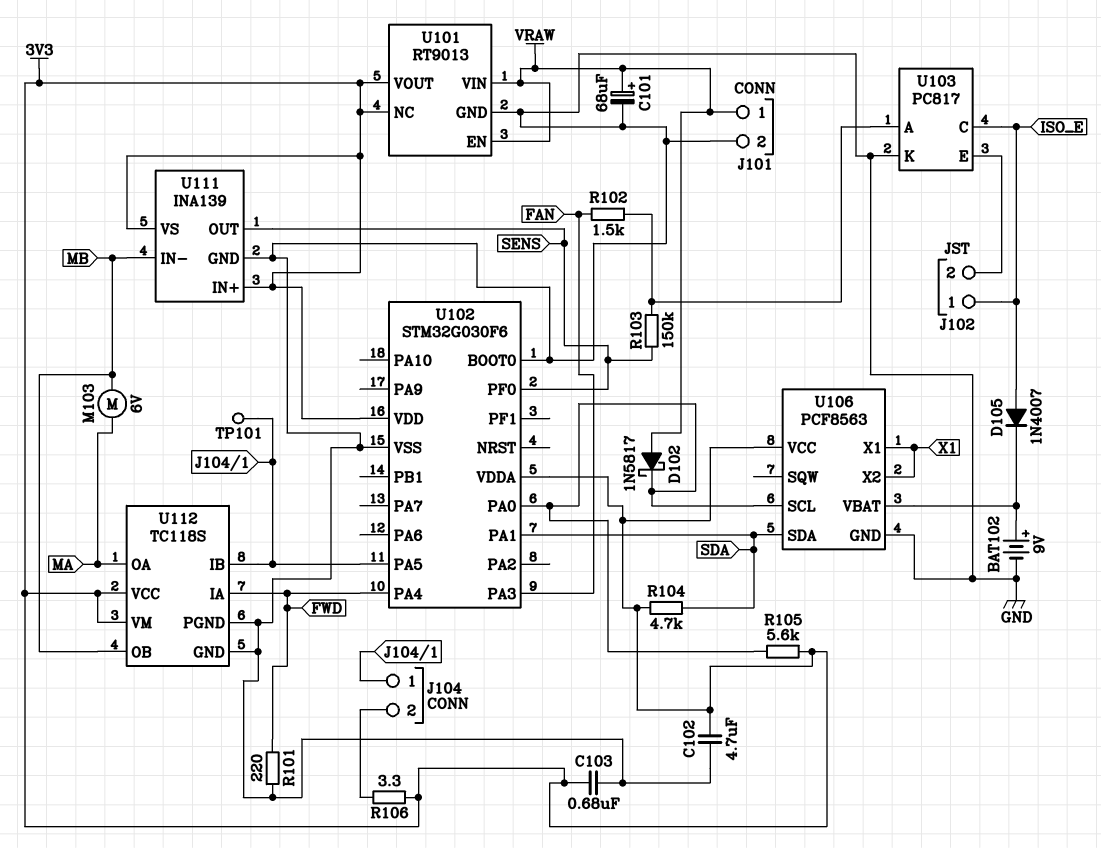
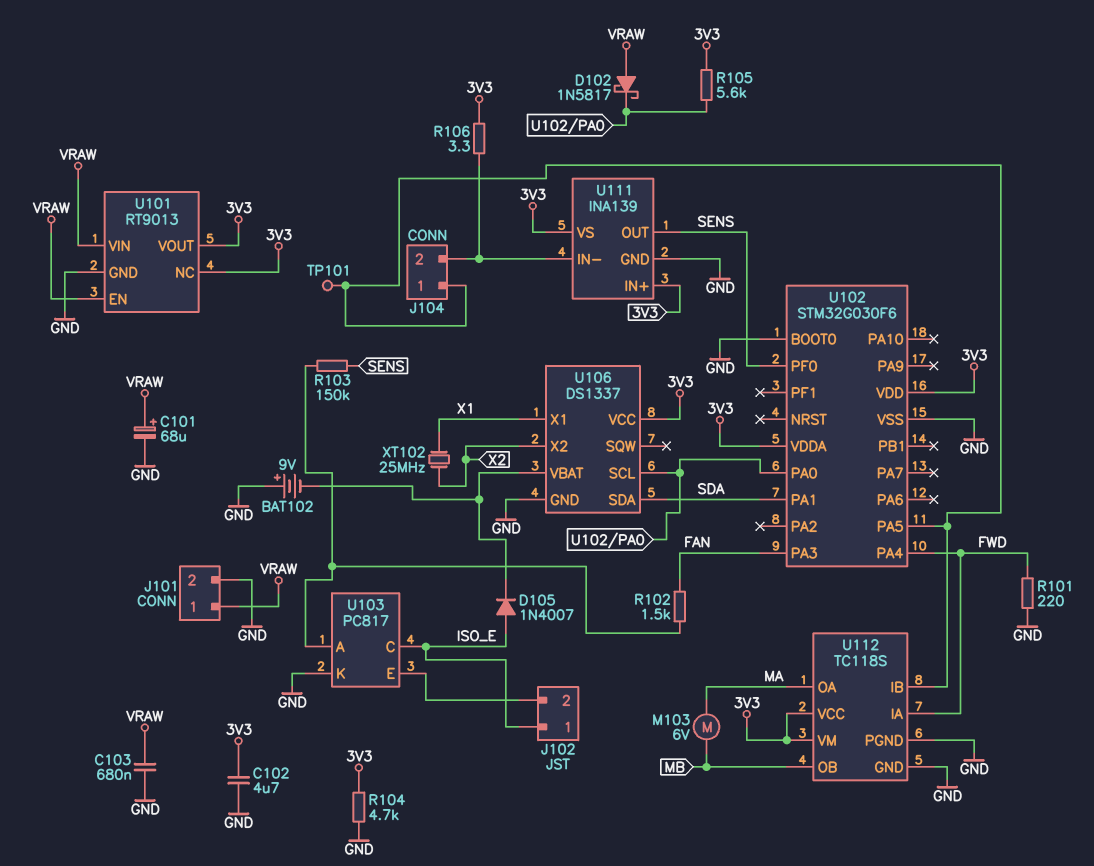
BAT102: 9V (plus U106/VBAT, minus GND) -> 9V (plus GND, minus U106/VBAT)
C103: 680nF (3V3, GND) -> 680nF (GND, VRAW)
R104: 4.7k (3V3, SDA) -> 4.7k (3V3, GND)
U106: PCF8563 -> DS1337
U106 pin X2: X1 -> X2
U111 pin IN-: MB -> J104/2
XT102: none -> 25MHz (X1, X2)

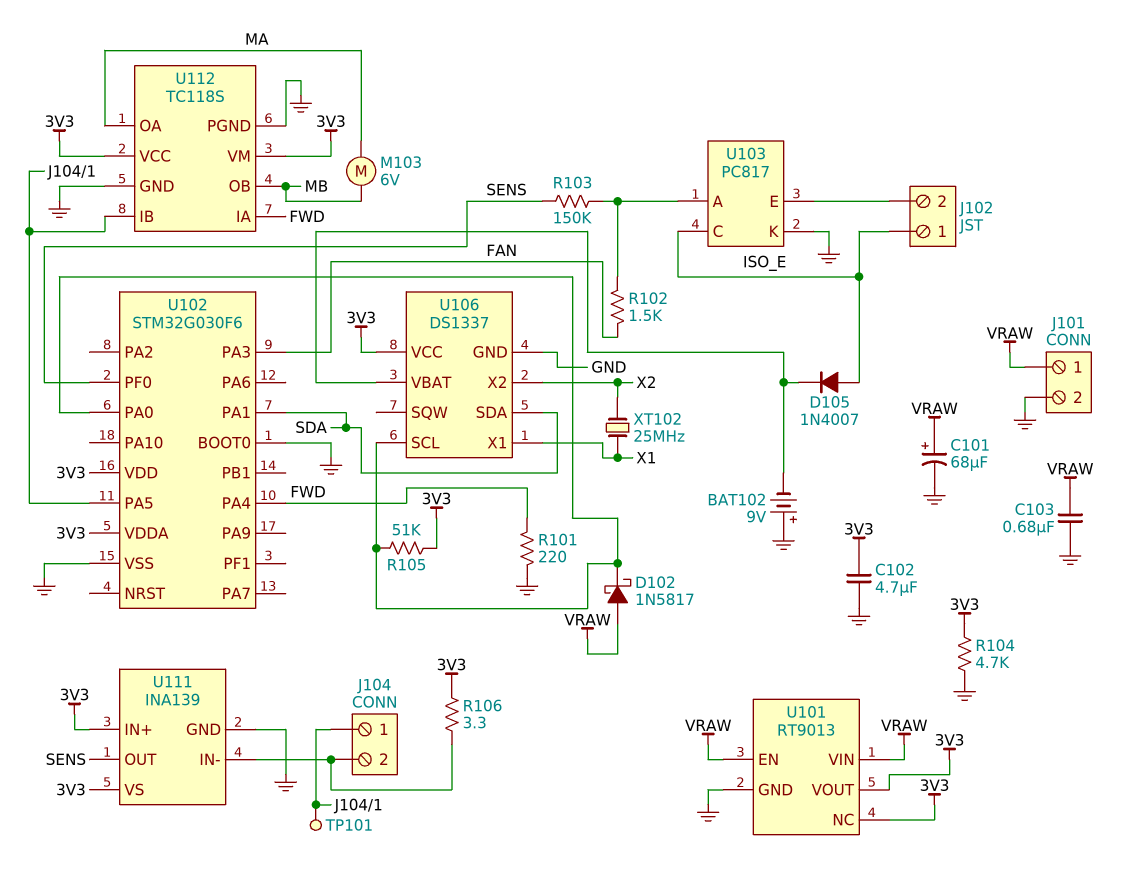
R105: 5.6k (3V3, U102/PA0) -> 51k (3V3, U102/PA0)

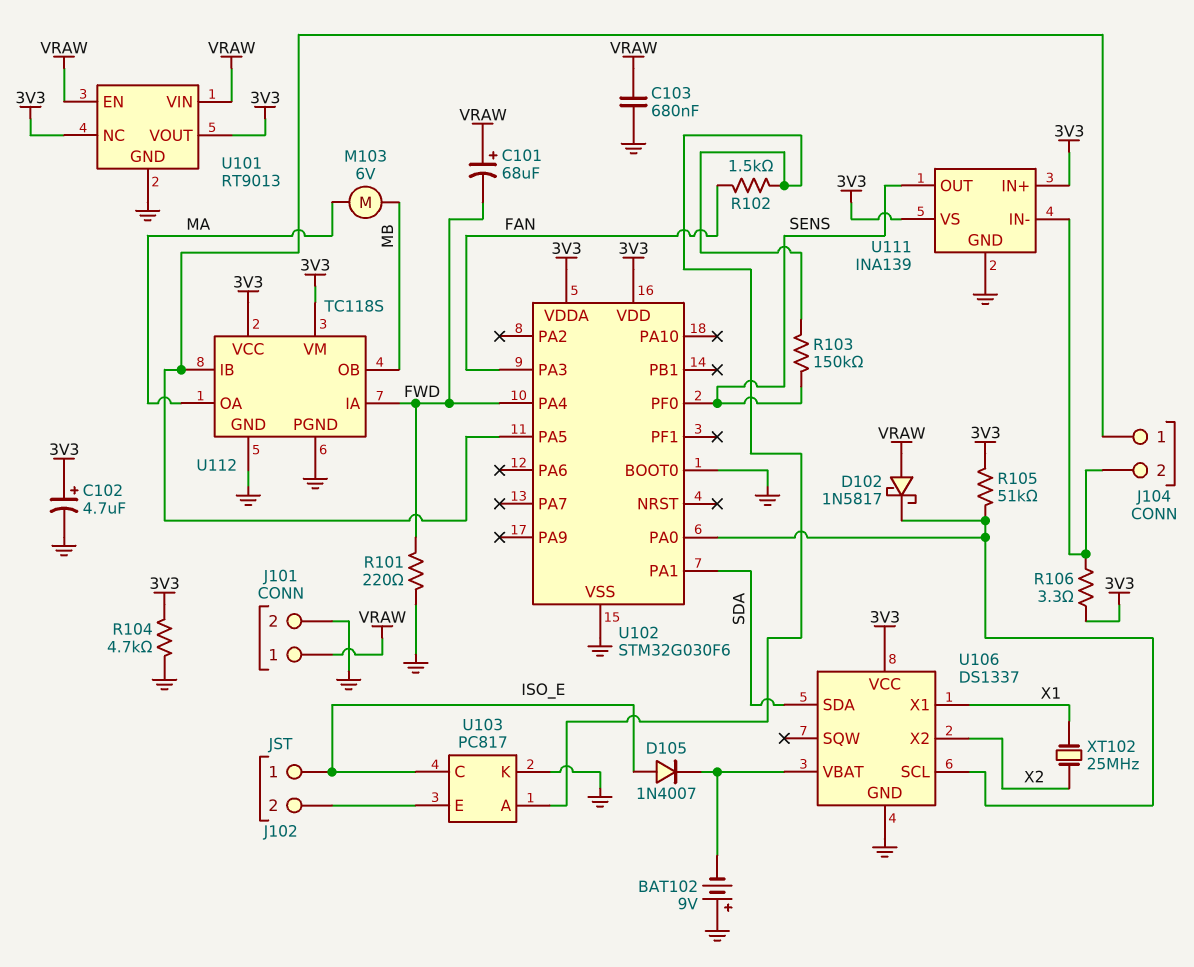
C101: 68uF (plus VRAW, minus GND) -> 68uF (plus VRAW, minus FWD)
C102: 4.7uF (3V3, GND) -> 4.7uF (plus 3V3, minus GND)
TP101: test point (J104/1) -> none

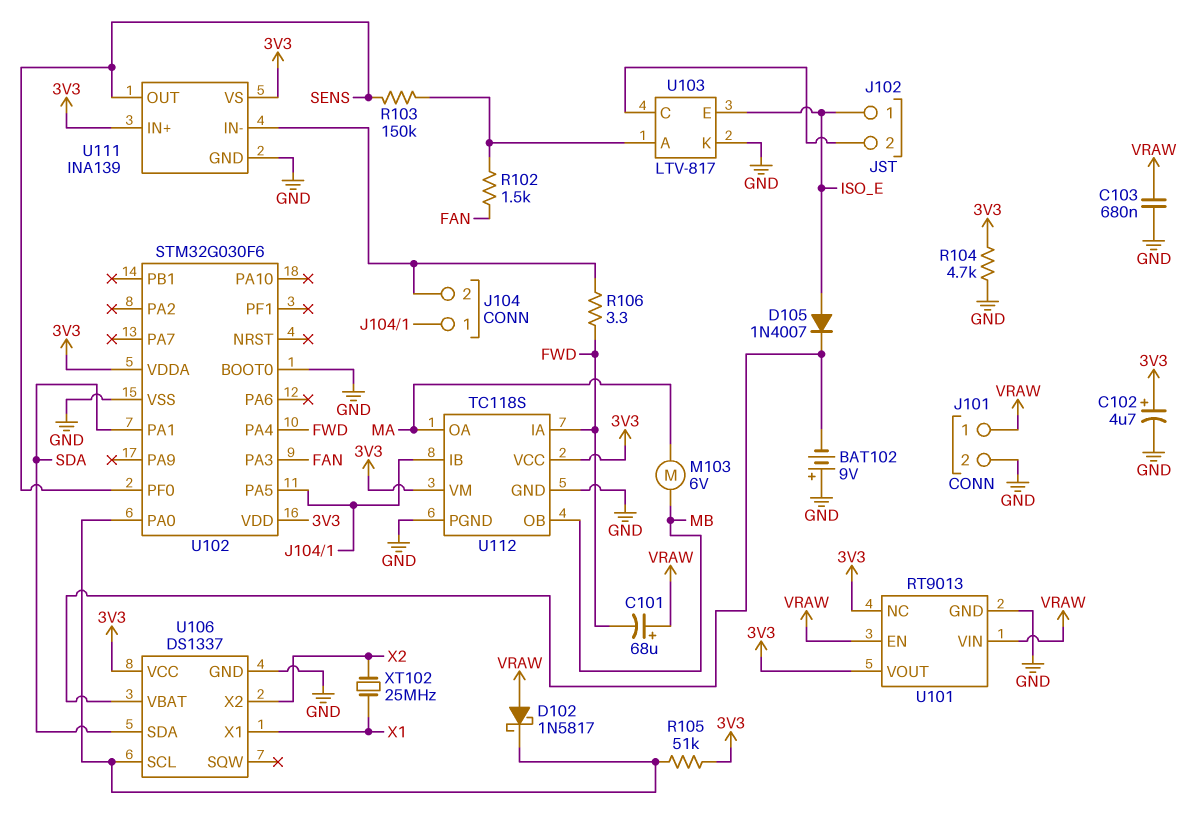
R101: 220 (FWD, GND) -> none
R106: 3.3 (3V3, J104/2) -> 3.3 (FWD, J104/2)
U103: PC817 -> LTV-817
U103 pin C: ISO_E -> J102/2
U103 pin E: J102/2 -> ISO_E

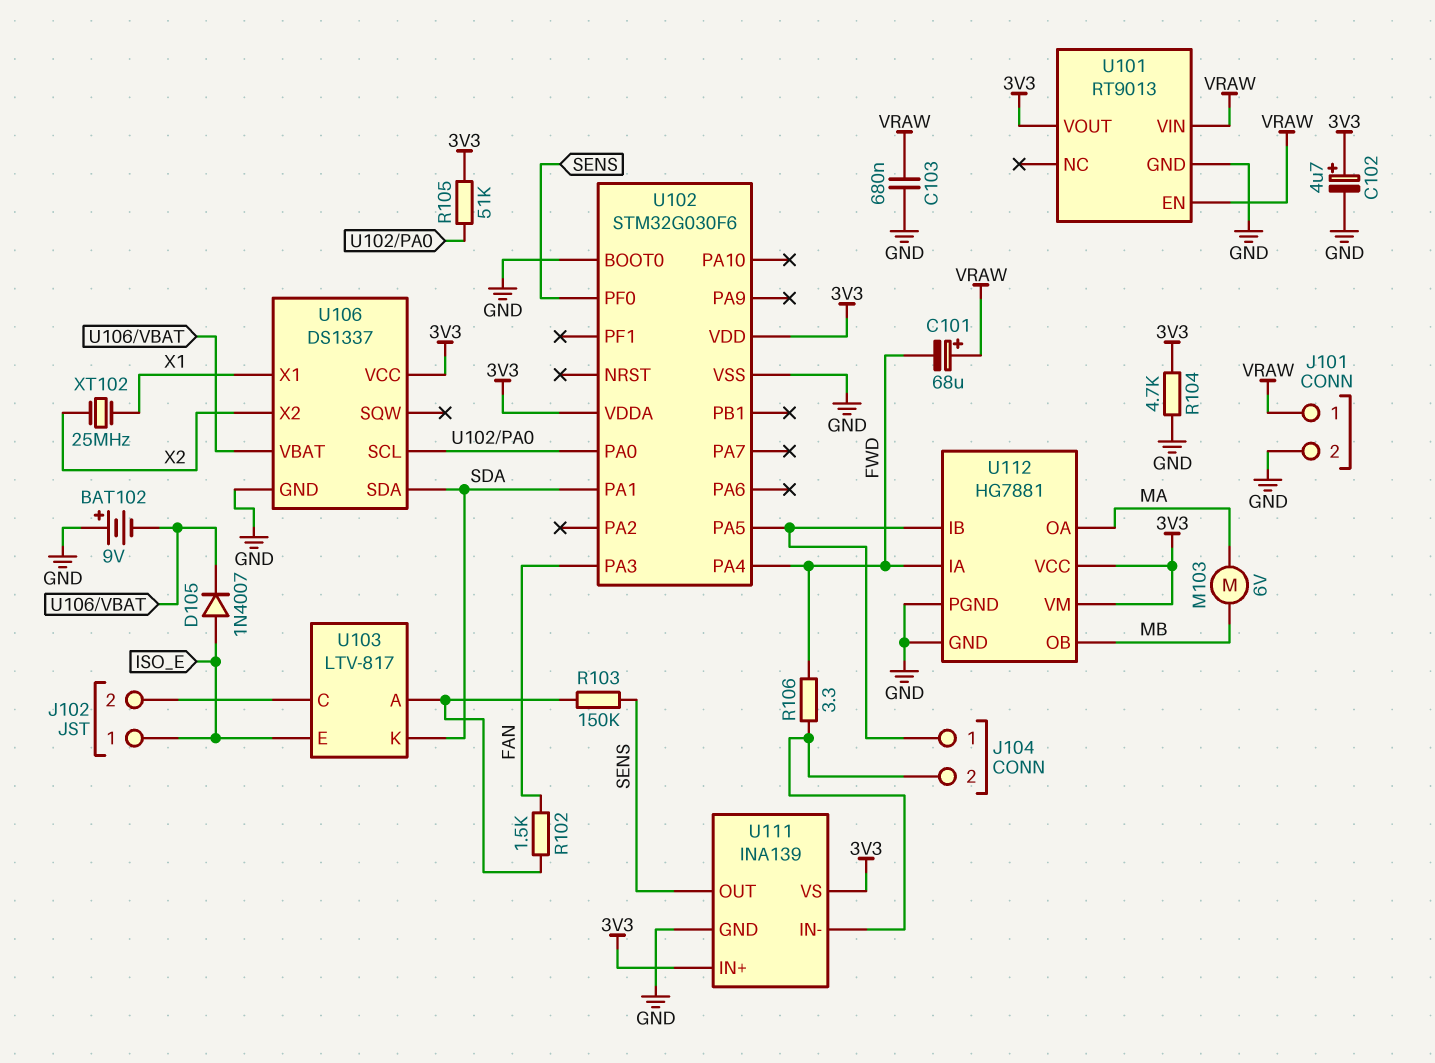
D102: schottky 1N5817 (A VRAW, K U102/PA0) -> none
U101 pin NC: 3V3 -> none
U103 pin K: GND -> SDA
U112: TC118S -> HG7881

